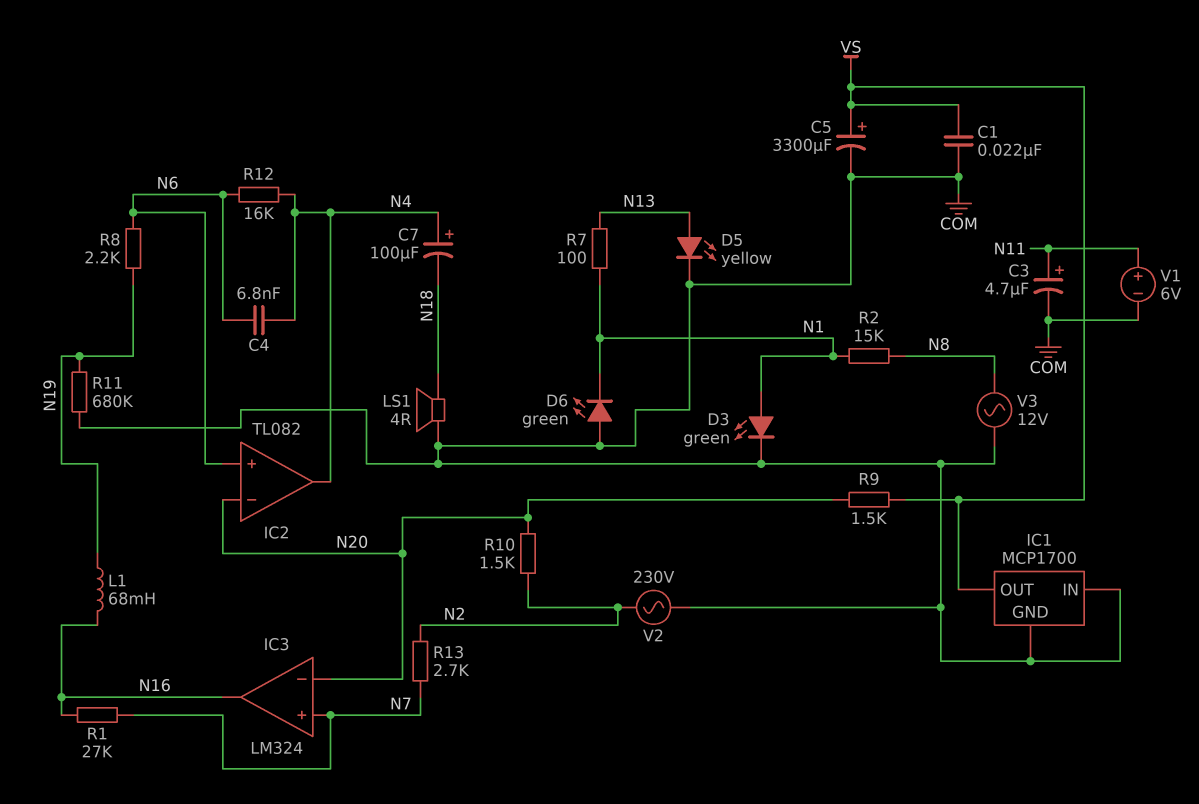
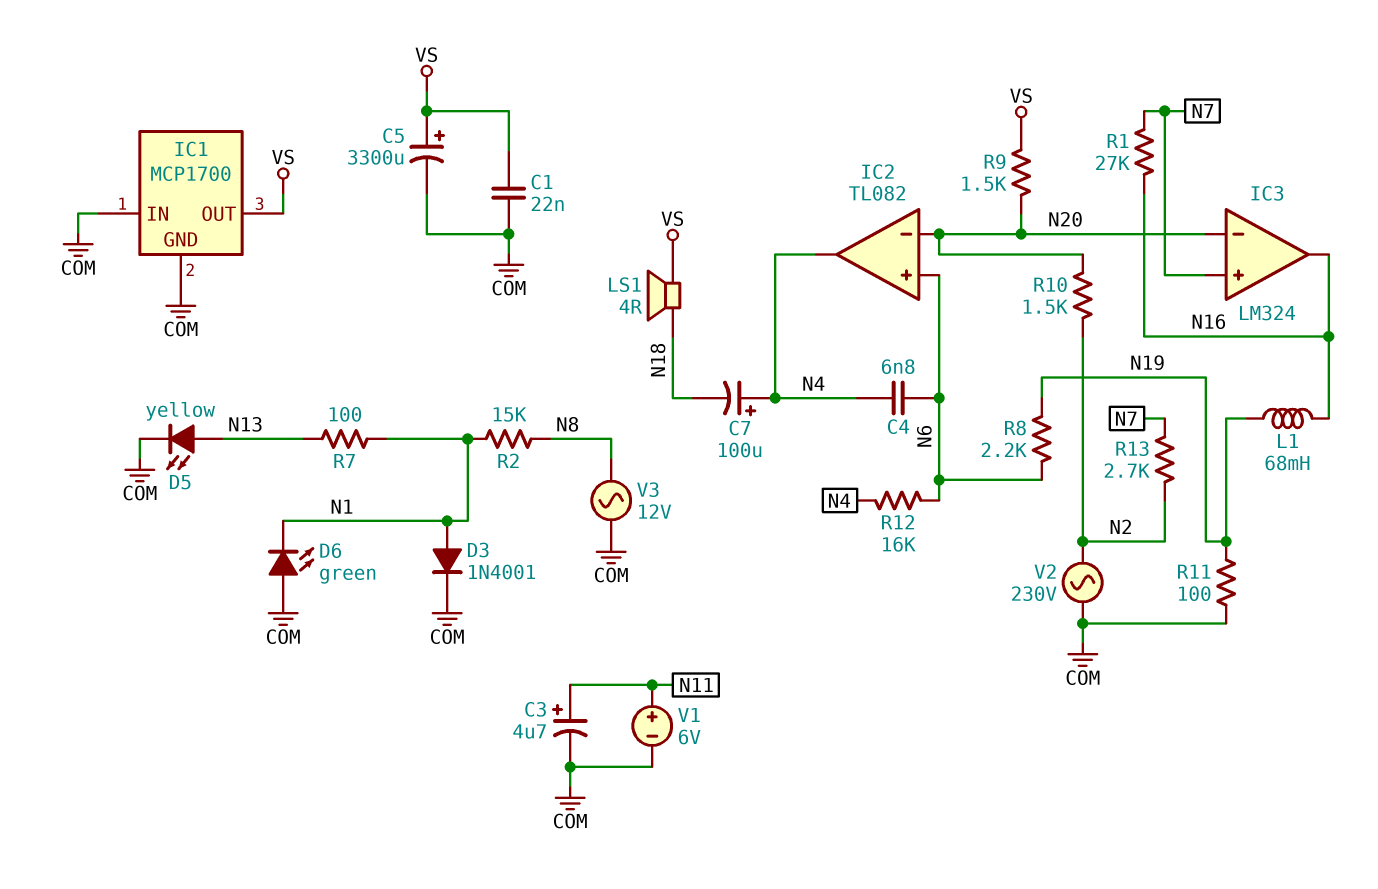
D3: LED green (A N1, K COM) -> diode 1N4001 (A N1, K COM)
LS1: speaker 4R (COM, N18) -> speaker 4R (N18, VS)
R11: 680k (COM, N19) -> 100 (COM, N19)

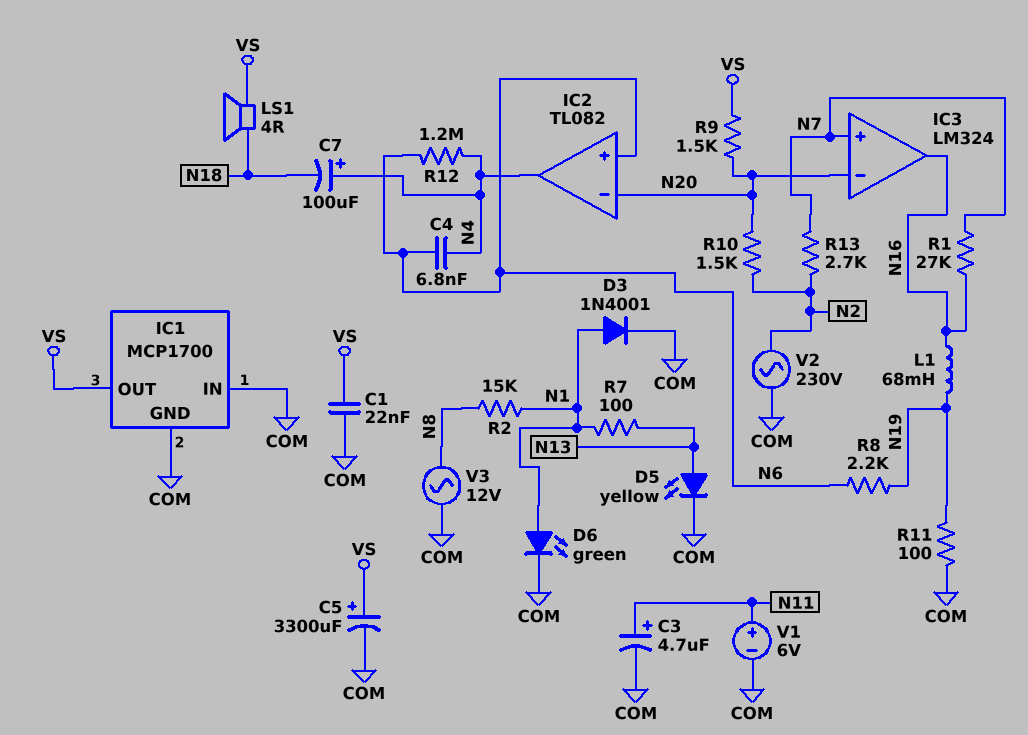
D6: LED green (A COM, K N1) -> LED green (A N1, K COM)
R12: 16k (N4, N6) -> 1.2M (N4, N6)

